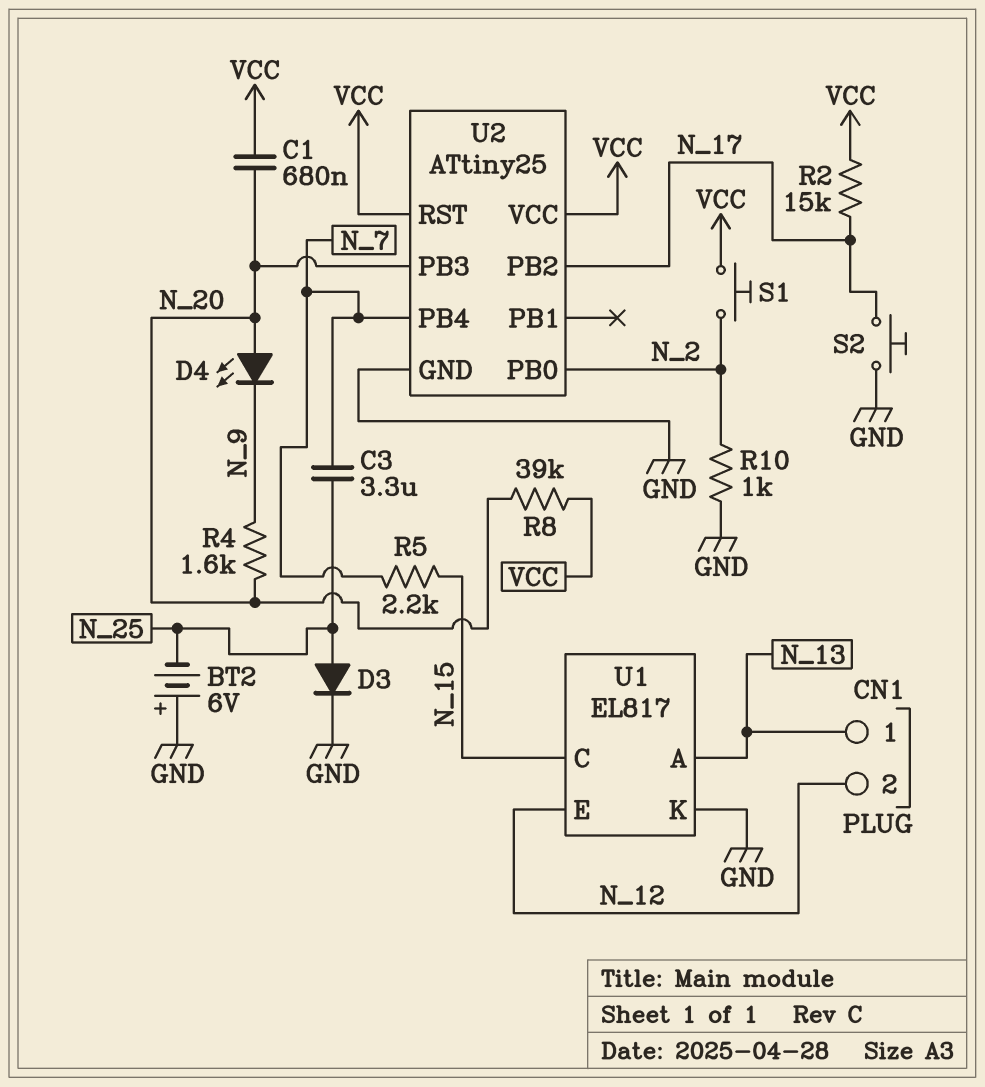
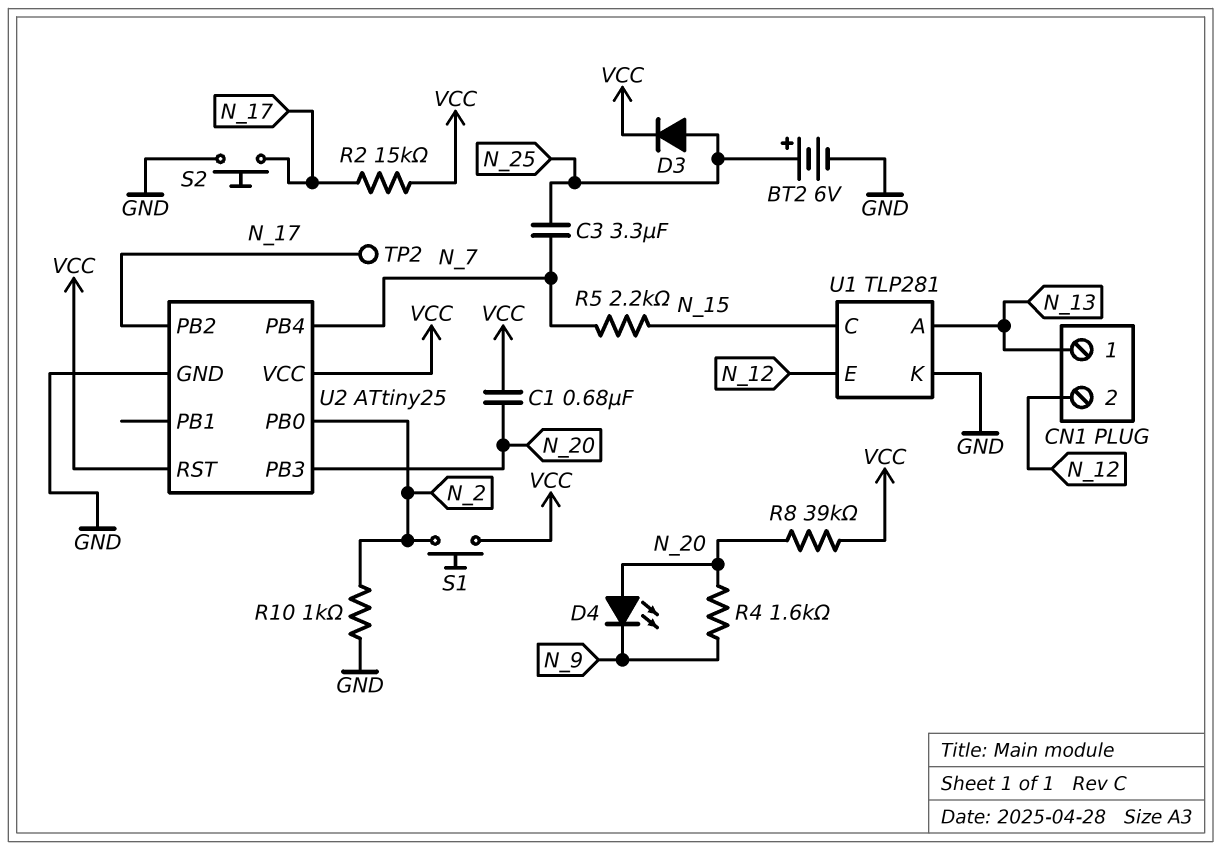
BT2: 6V (plus GND, minus N_25) -> 6V (plus N_25, minus GND)
D3: diode (A N_25, K GND) -> diode (A N_25, K VCC)
TP2: none -> test point (N_17)
U1: EL817 -> TLP281

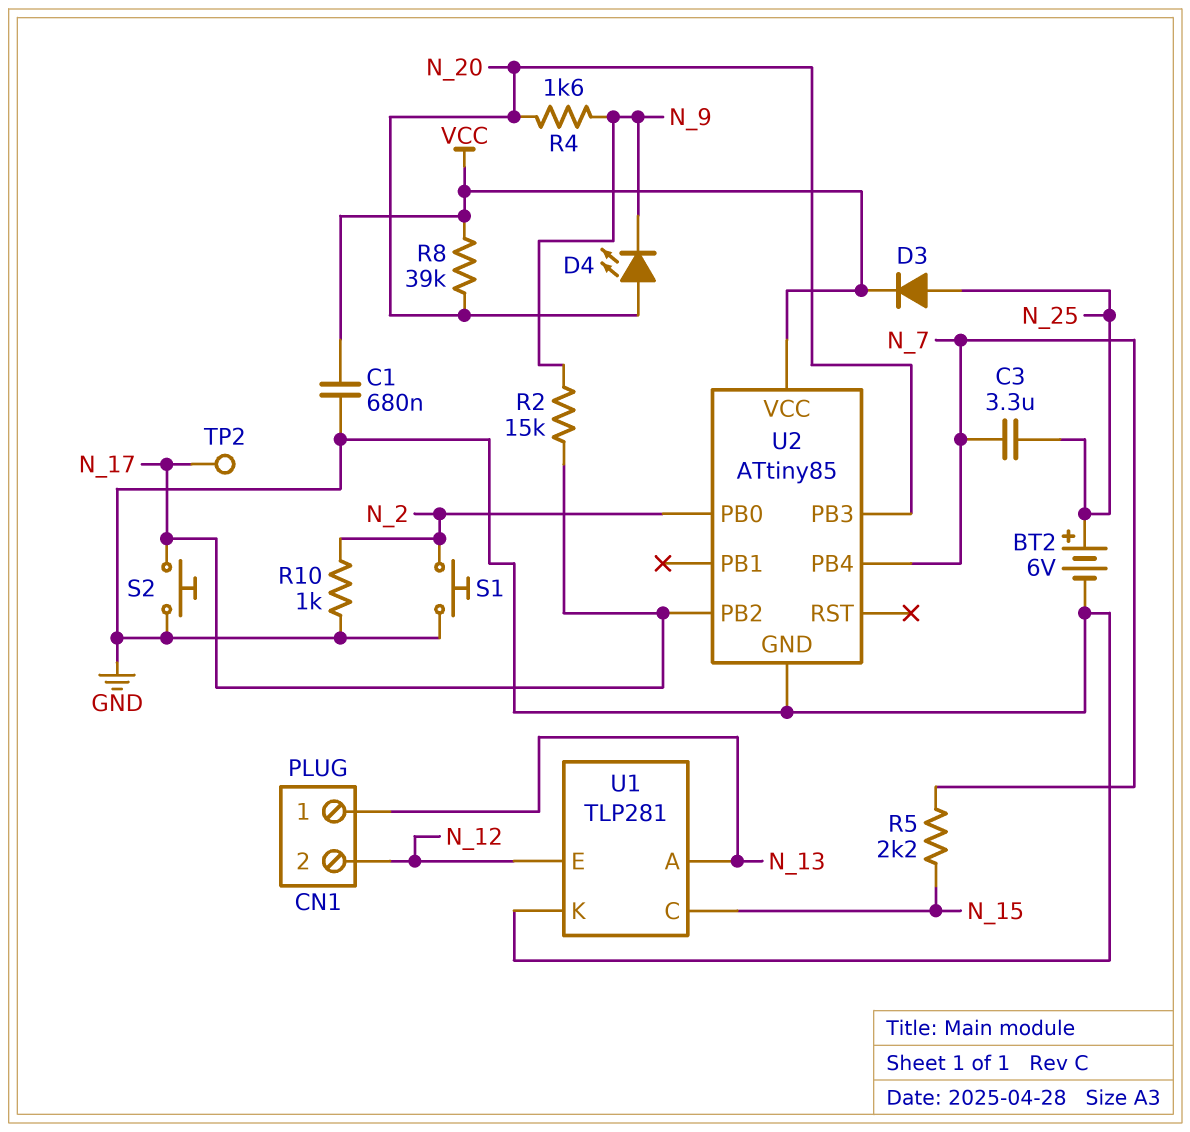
C1: 680nF (N_20, VCC) -> 680nF (GND, VCC)
R2: 15k (N_17, VCC) -> 15k (N_9, N_17)
S1: button (N_2, VCC) -> button (GND, N_2)
U2: ATtiny25 -> ATtiny85
U2 pin RST: VCC -> none

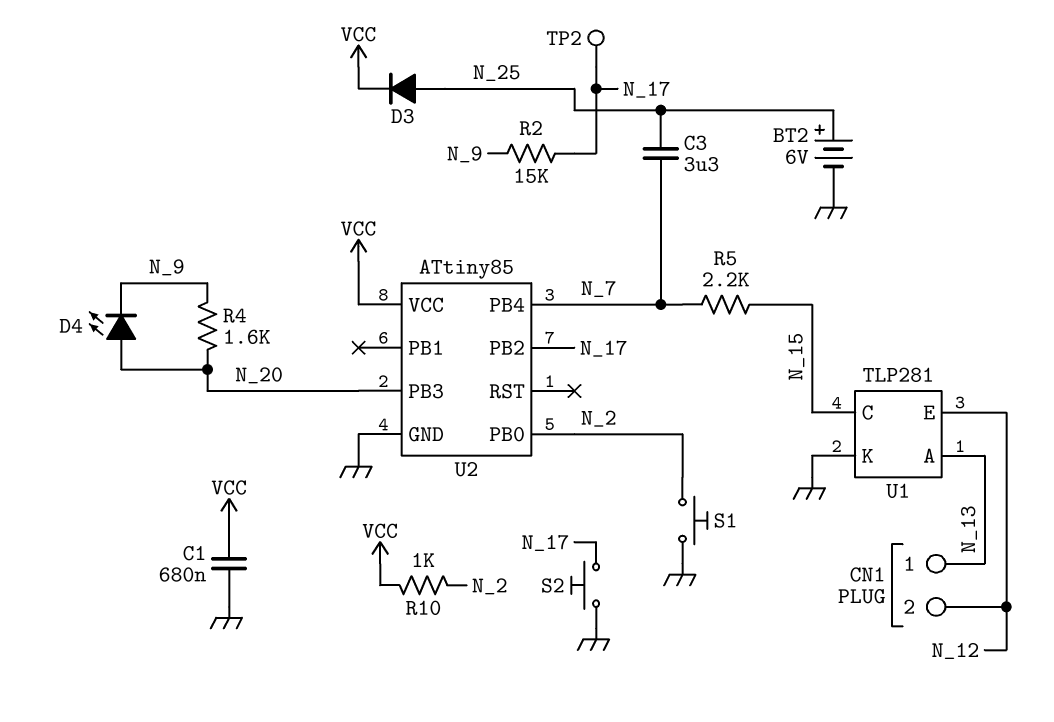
R8: 39k (N_20, VCC) -> none
R10: 1k (GND, N_2) -> 1k (N_2, VCC)

